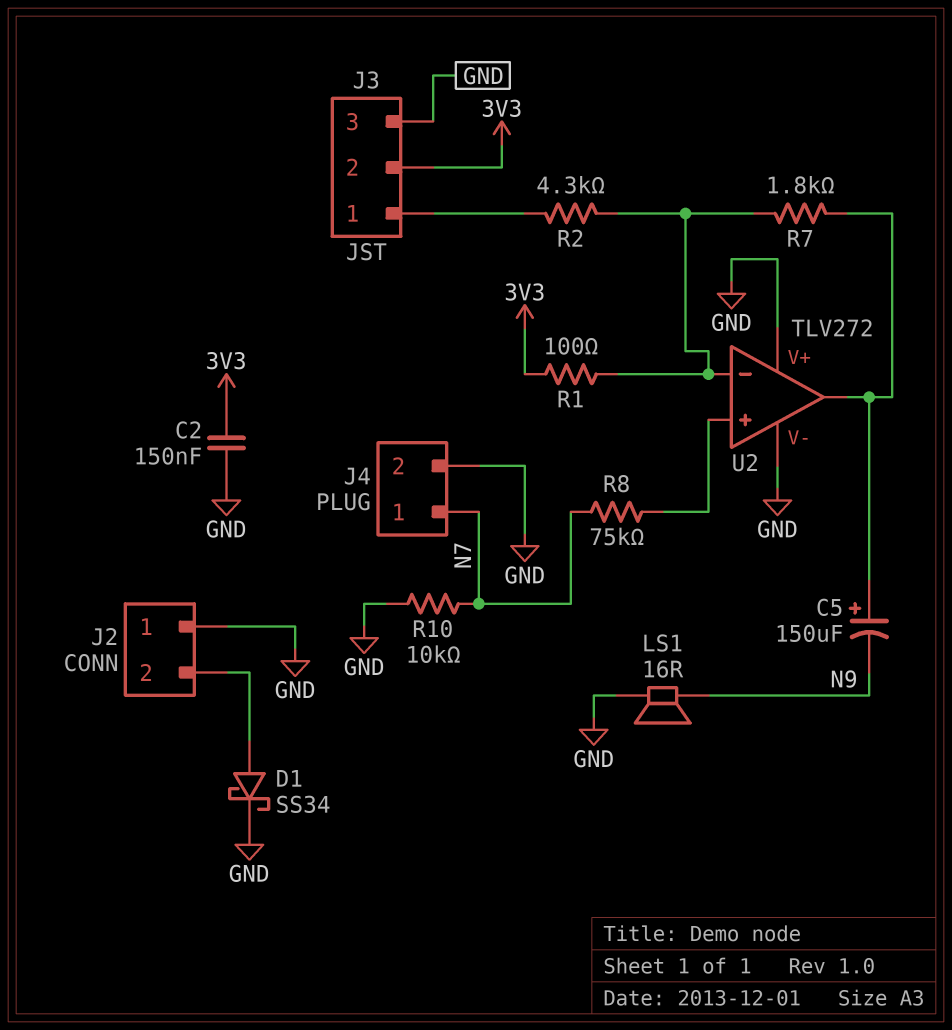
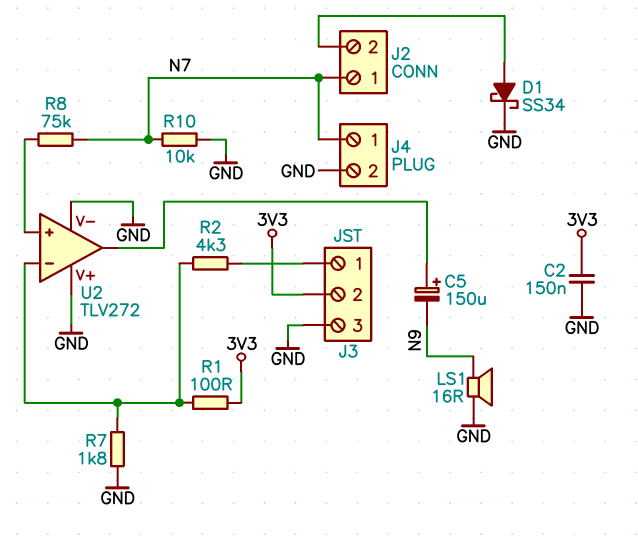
J2 pin 1: GND -> N7
R7: 1.8k (U2/in-, U2/out) -> 1.8k (GND, U2/in-)

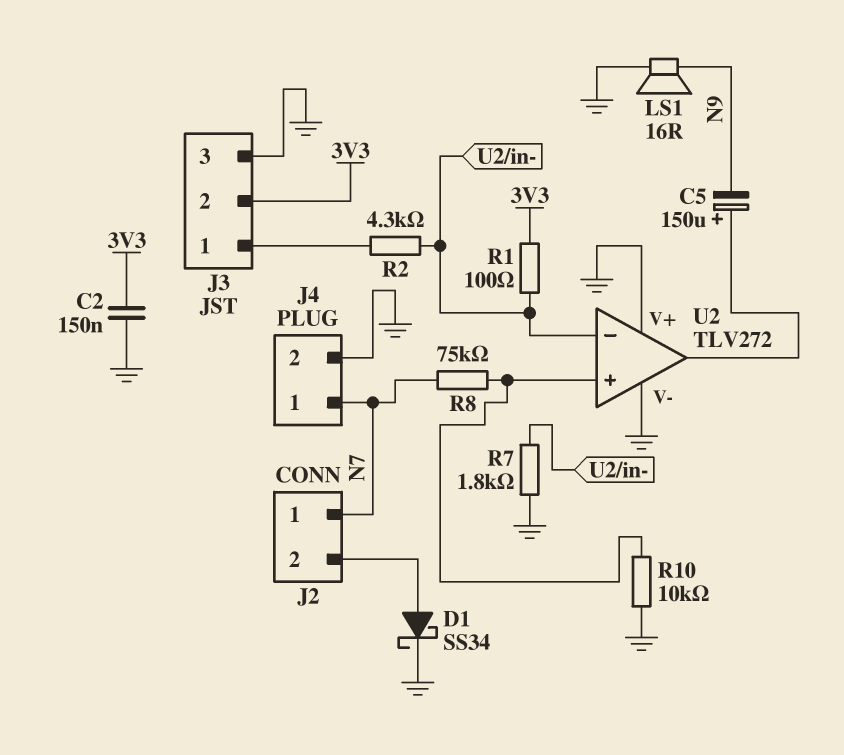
R10: 10k (GND, N7) -> 10k (GND, U2/in+)

